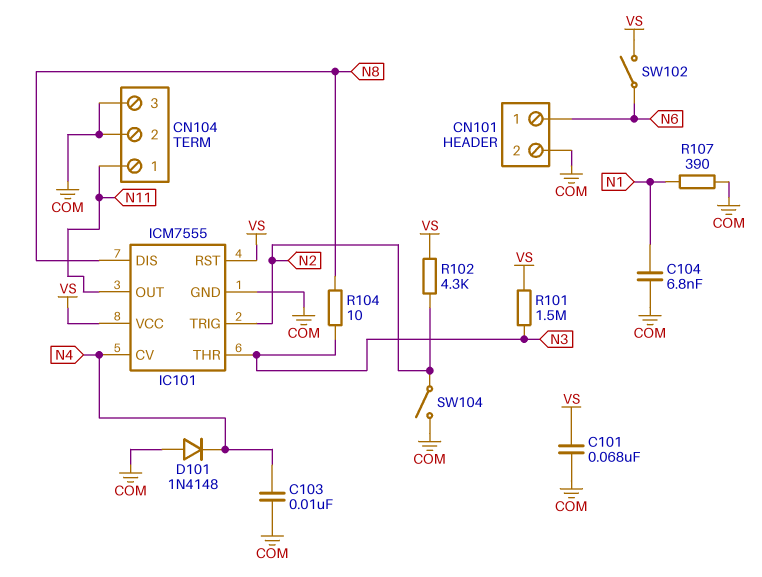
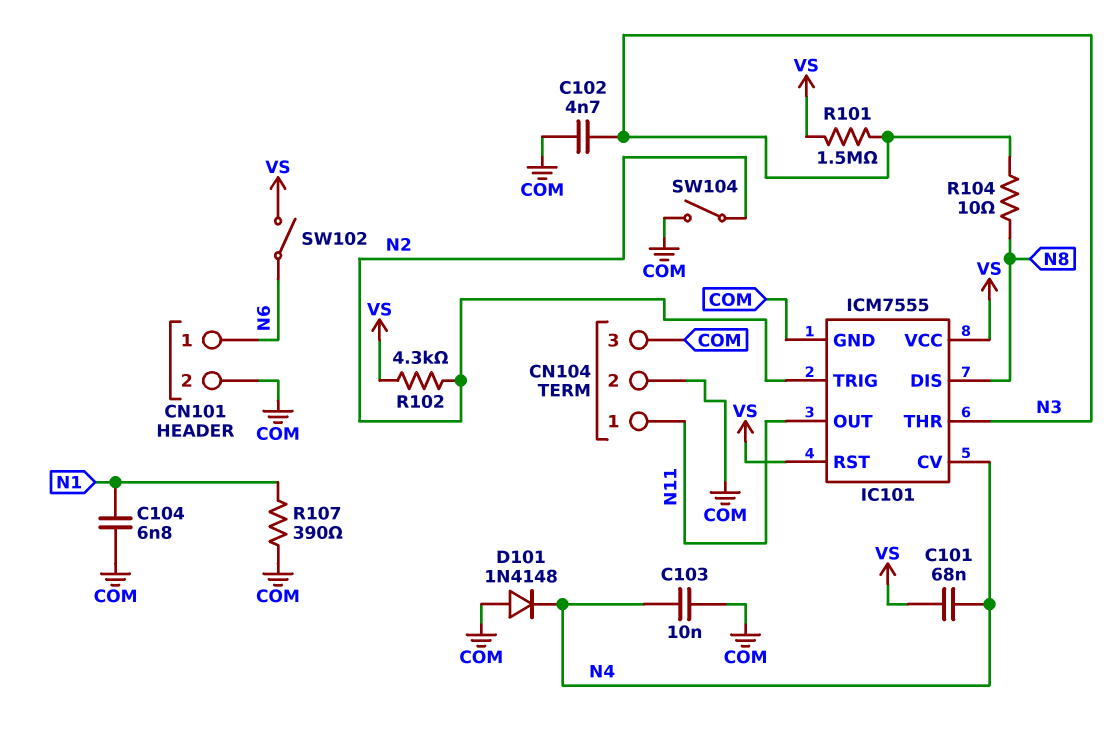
C101: 68nF (COM, VS) -> 68nF (N4, VS)
C102: none -> 4.7nF (COM, N3)

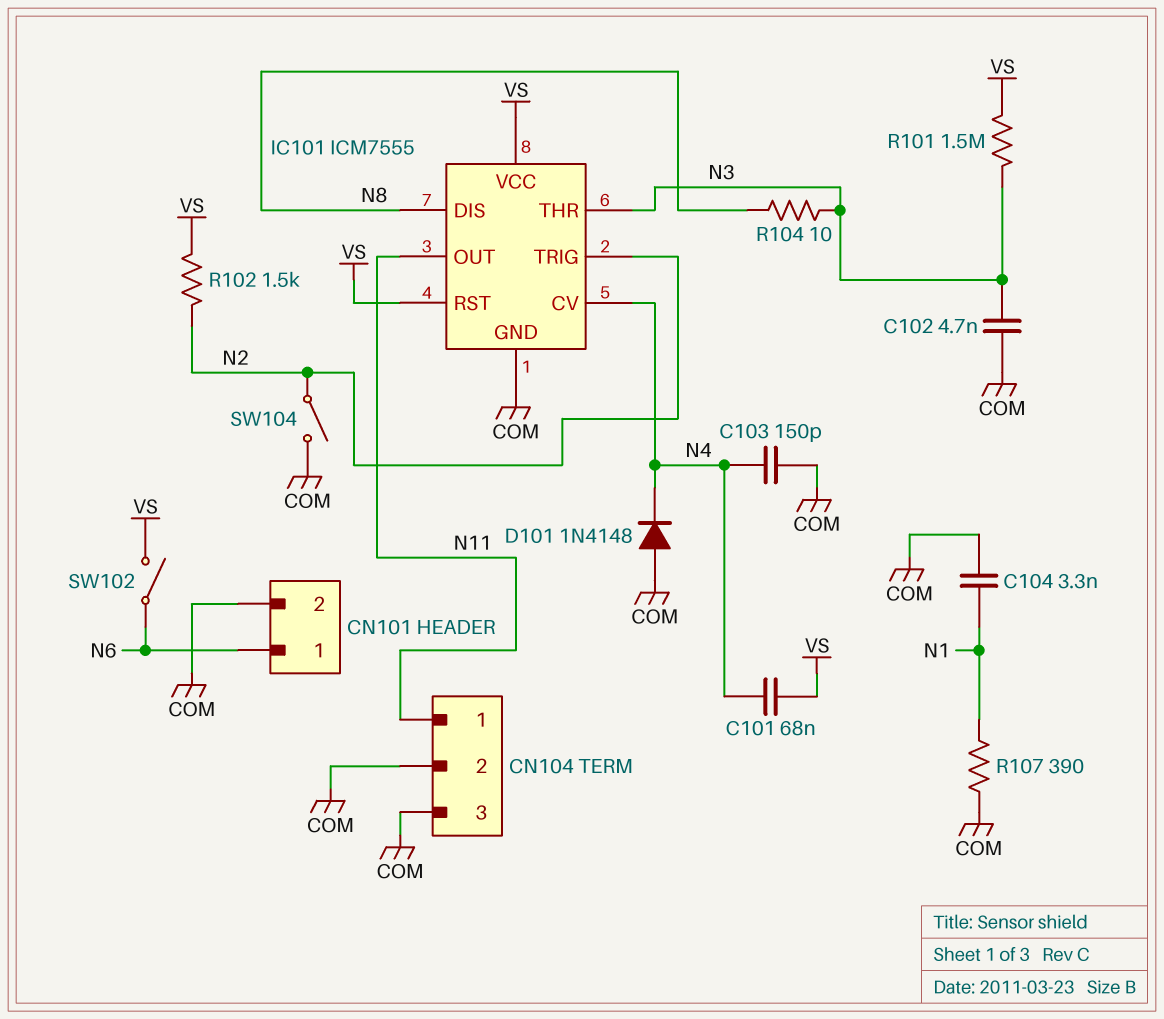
C103: 10nF (COM, N4) -> 150pF (COM, N4)
C104: 6.8nF (COM, N1) -> 3.3nF (COM, N1)
R102: 4.3k (N2, VS) -> 1.5k (N2, VS)

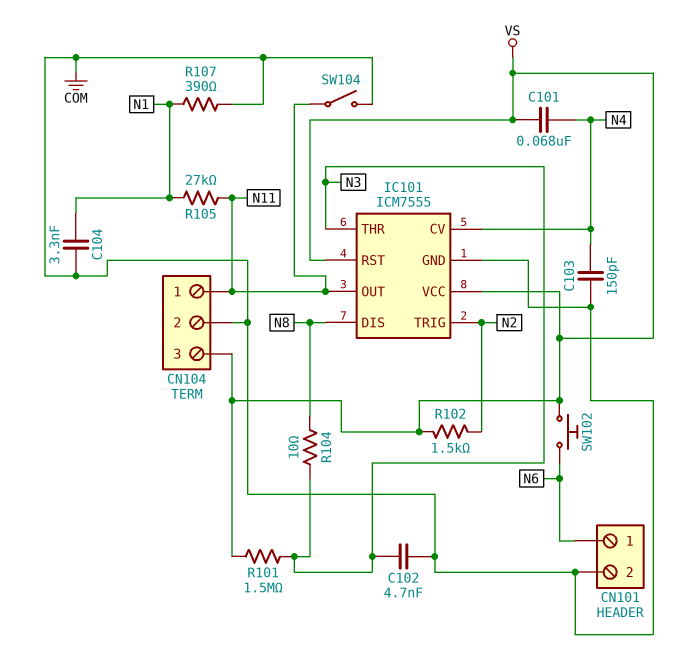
CN104 pin 3: COM -> VS
D101: diode 1N4148 (A COM, K N4) -> none
R105: none -> 27k (N1, N11)
SW102: switch (N6, VS) -> button (N6, VS)
SW104: switch (COM, N2) -> switch (COM, N11)

